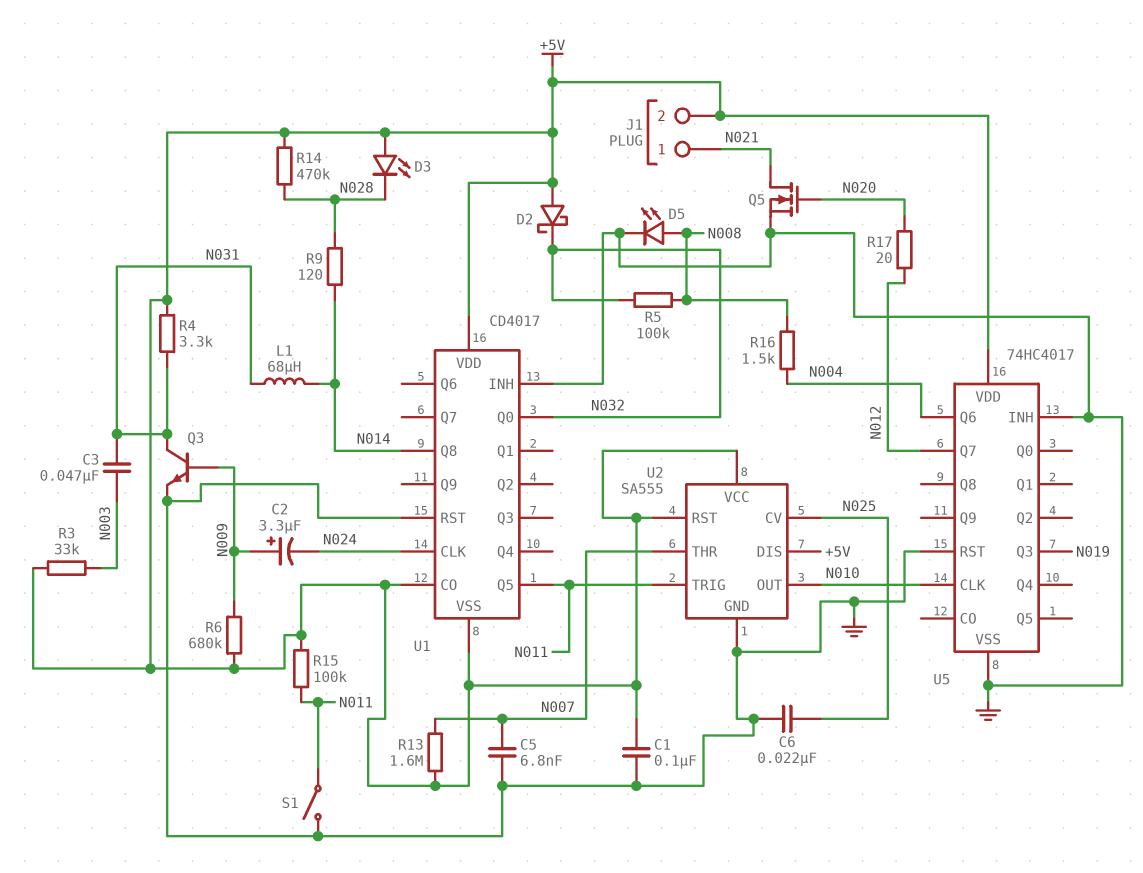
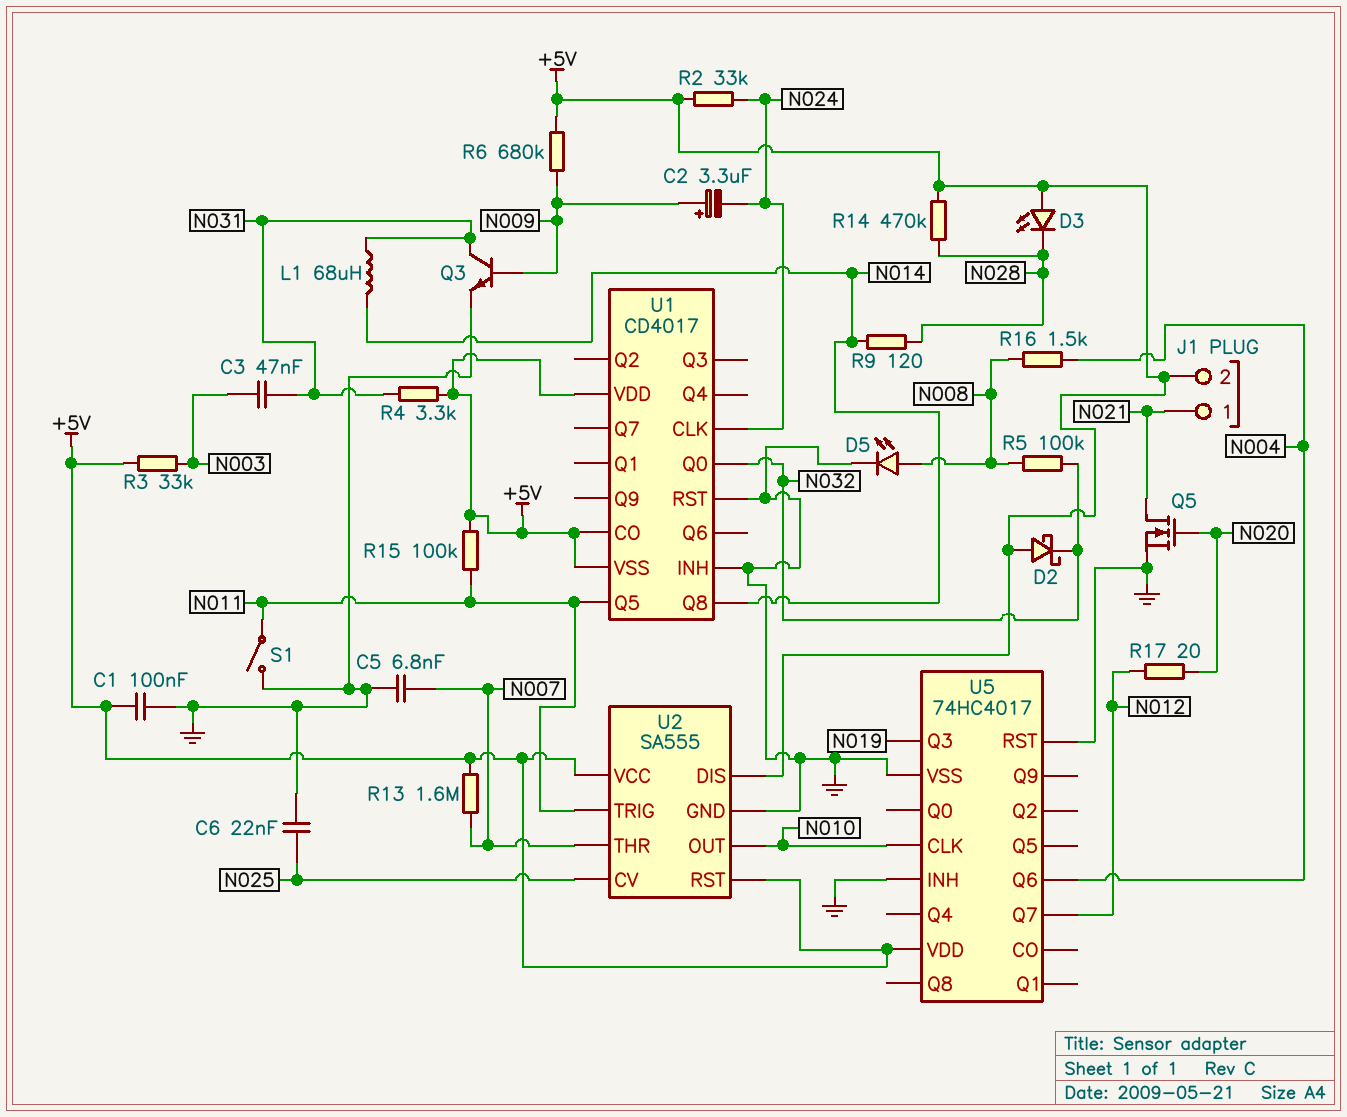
R2: none -> 33k (+5V, N024)

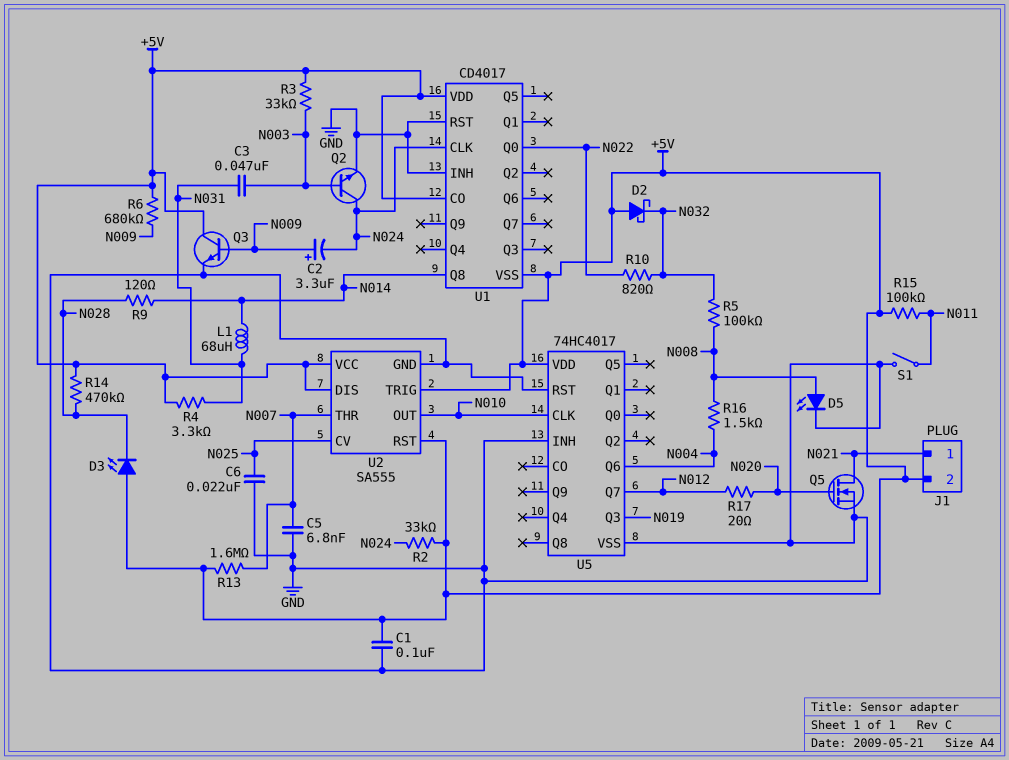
Q2: none -> NPN (B N003, C N024, E GND)
Q3: NPN (B N009, C N031, E GND) -> NPN (B N009, C +5V, E GND)
R10: none -> 820 (N022, N032)
U1 pin Q0: N032 -> N022
U1 pin Q5: N011 -> none
U2 pin TRIG: N011 -> +5V

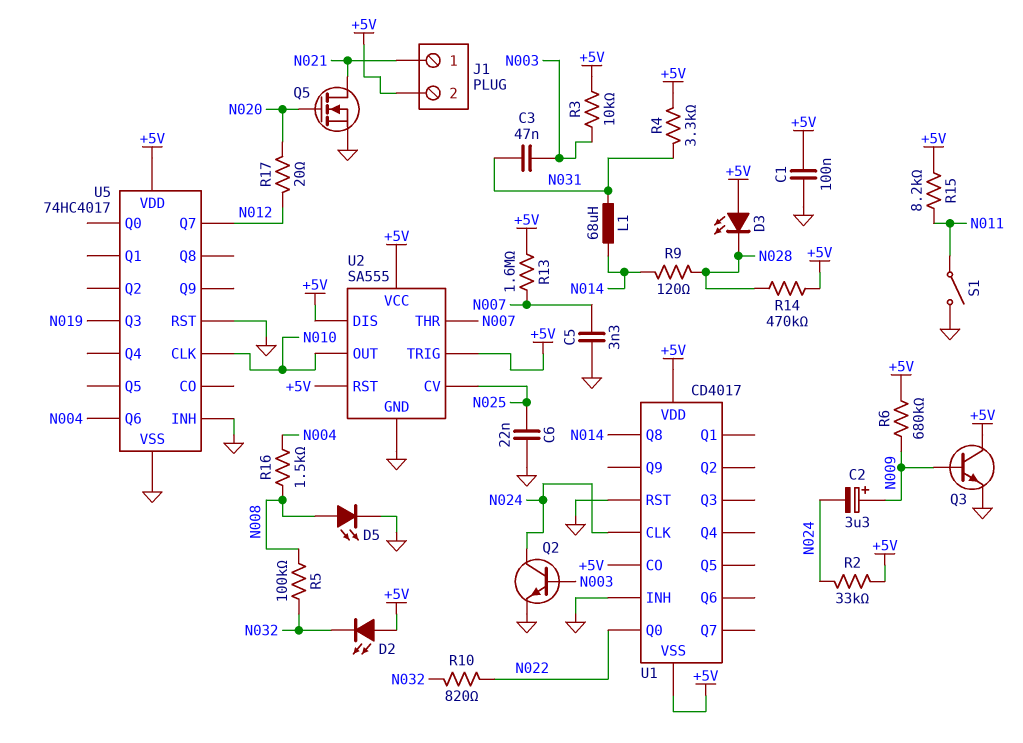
C5: 6.8nF (GND, N007) -> 3.3nF (GND, N007)
D2: schottky (A +5V, K N032) -> LED (A +5V, K N032)
R3: 33k (+5V, N003) -> 10k (+5V, N003)
R15: 100k (+5V, N011) -> 8.2k (+5V, N011)

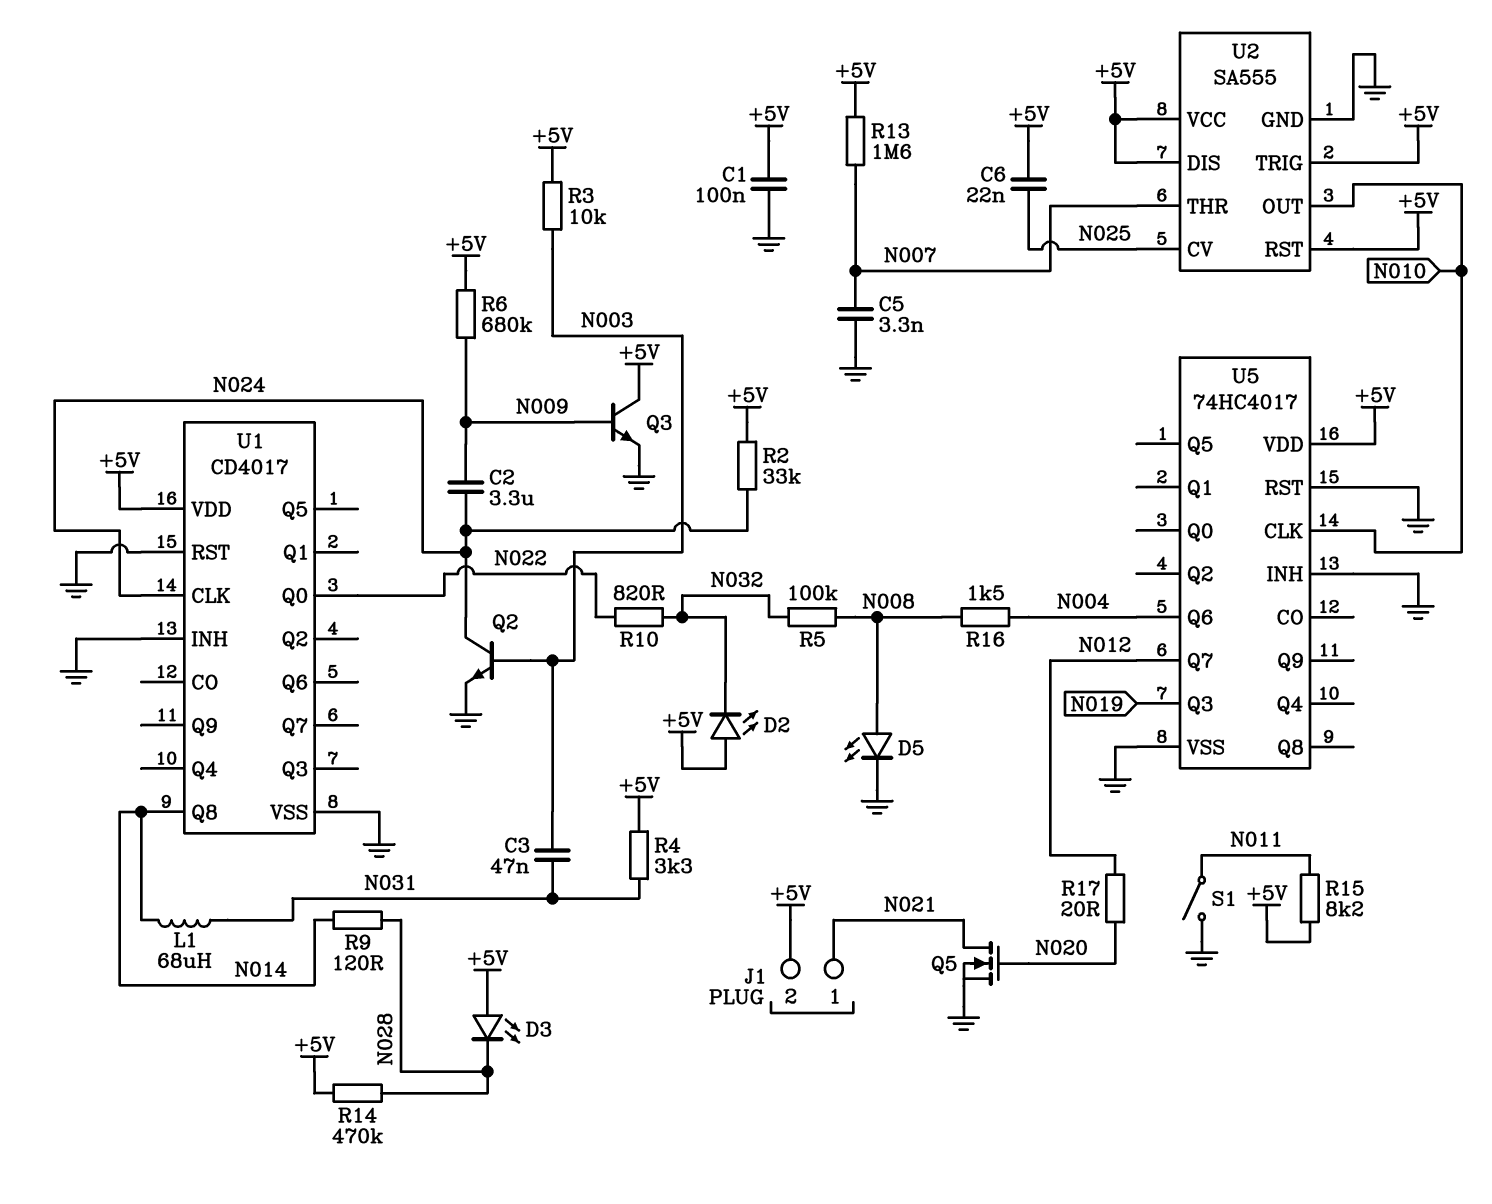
C2: 3.3uF (plus N009, minus N024) -> 3.3uF (N009, N024)
C6: 22nF (GND, N025) -> 22nF (+5V, N025)
U1 pin CO: +5V -> none
U1 pin VSS: +5V -> GND

